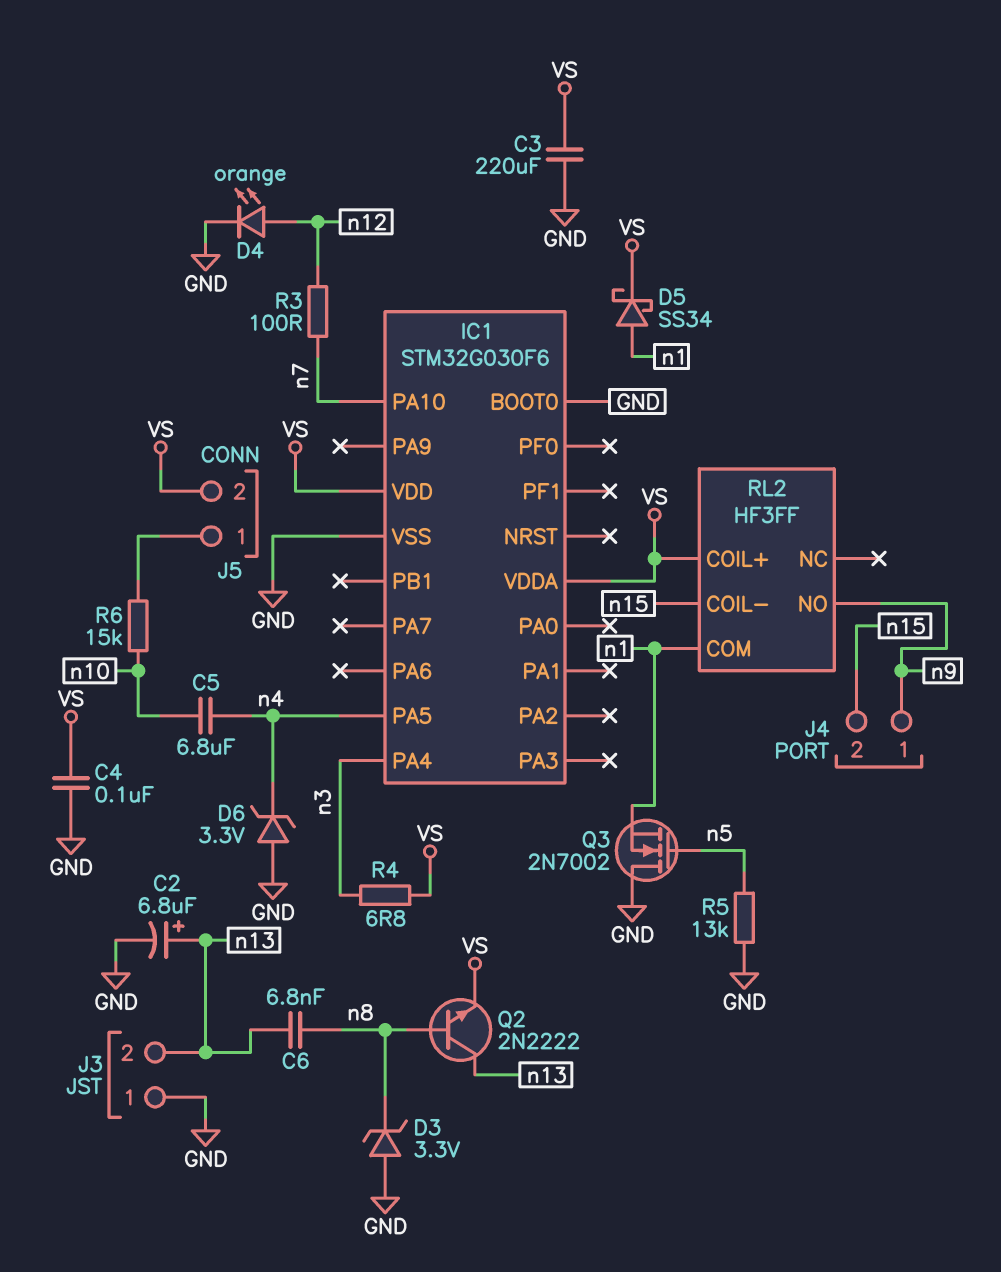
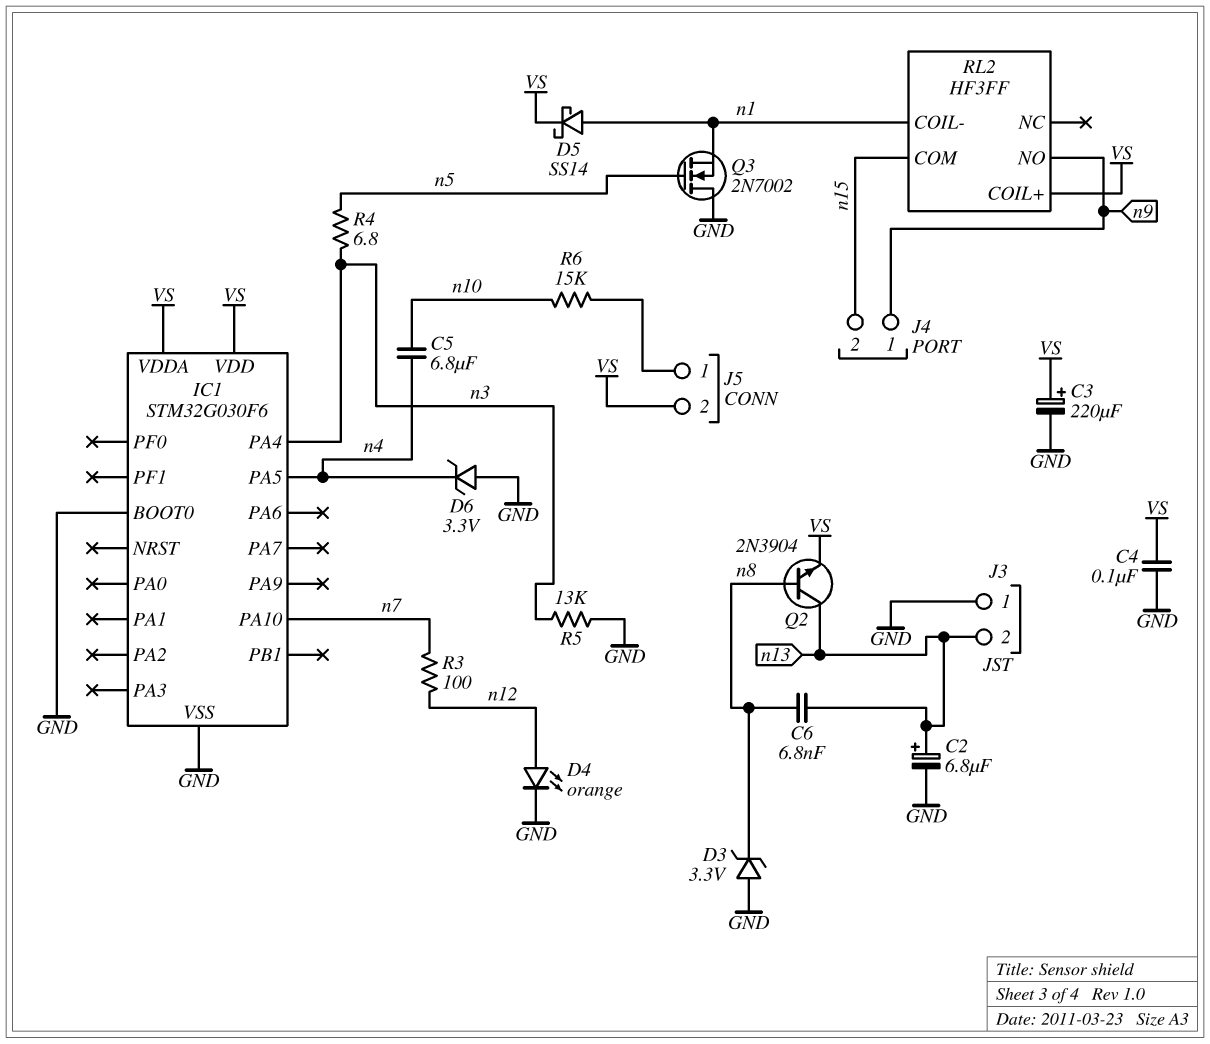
C3: 220uF (GND, VS) -> 220uF (plus VS, minus GND)
D5: schottky SS34 (A n1, K VS) -> schottky SS14 (A n1, K VS)
Q2: NPN 2N2222 (B n8, C n13, E VS) -> NPN 2N3904 (B n8, C n13, E VS)
R4: 6.8 (VS, n3) -> 6.8 (n3, n5)
R5: 13k (GND, n5) -> 13k (GND, n3)
RL2 pin COIL-: n15 -> n1
RL2 pin COM: n1 -> n15

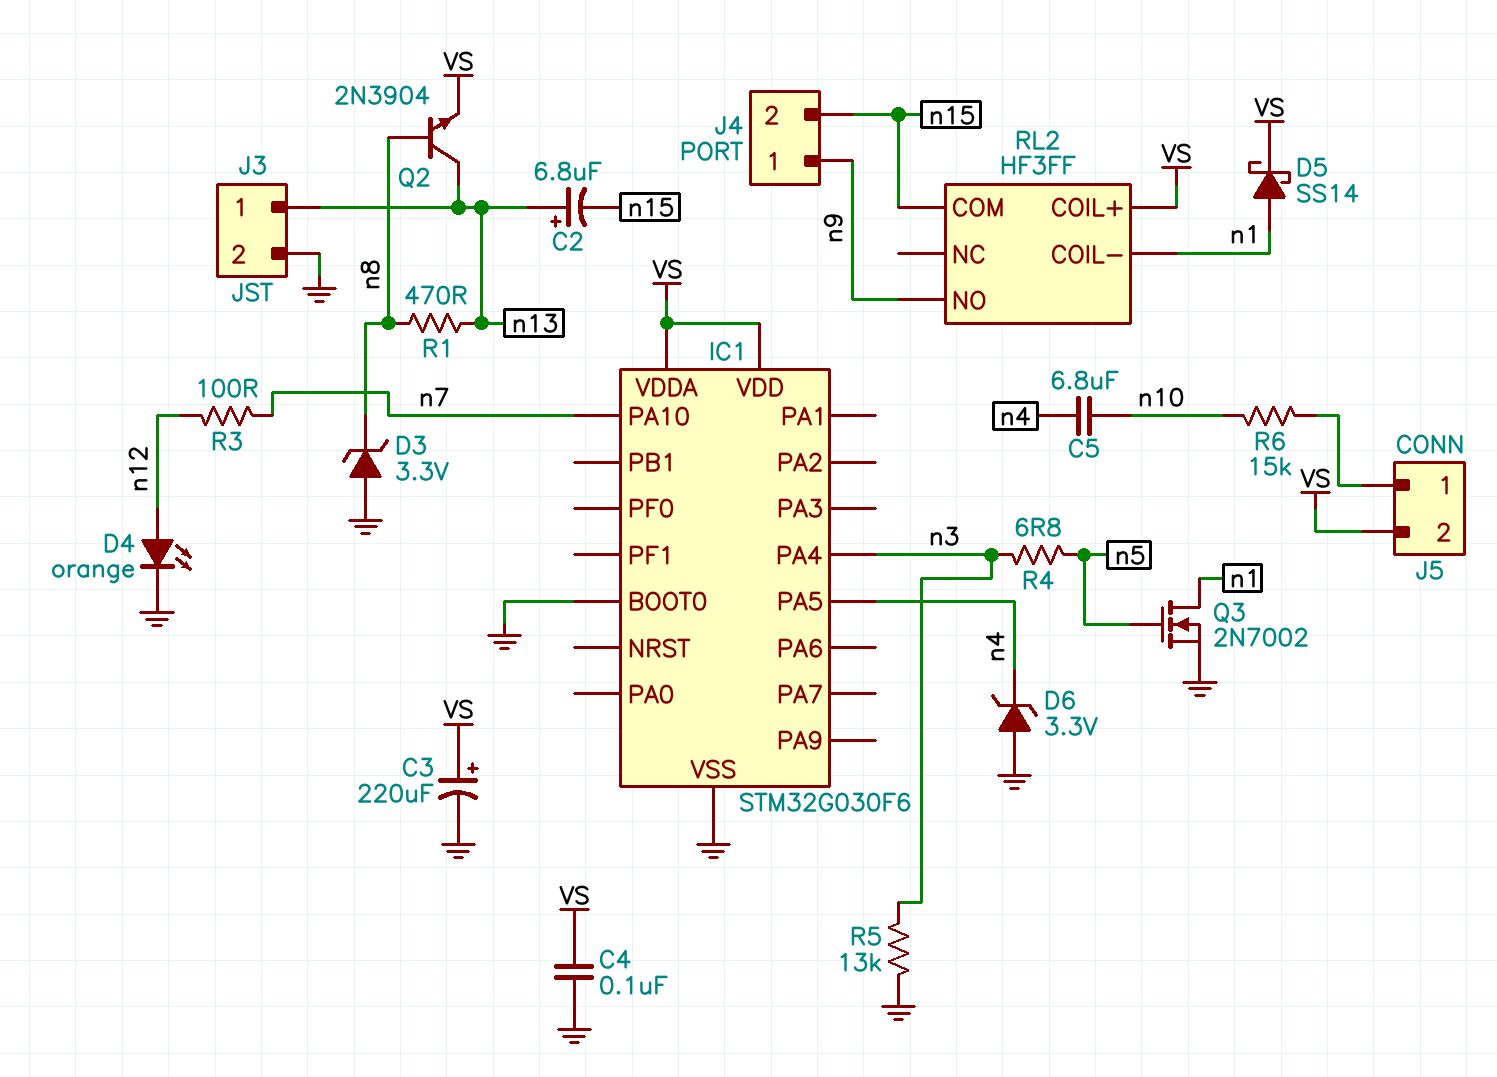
C2: 6.8uF (plus n13, minus GND) -> 6.8uF (plus n13, minus n15)
C6: 6.8nF (n8, n13) -> none
J3 pin 1: GND -> n13
J3 pin 2: n13 -> GND
Q3: NMOS 2N7002 (G n5, D GND, S n1) -> NMOS 2N7002 (G n5, D n1, S GND)
R1: none -> 470 (n8, n13)

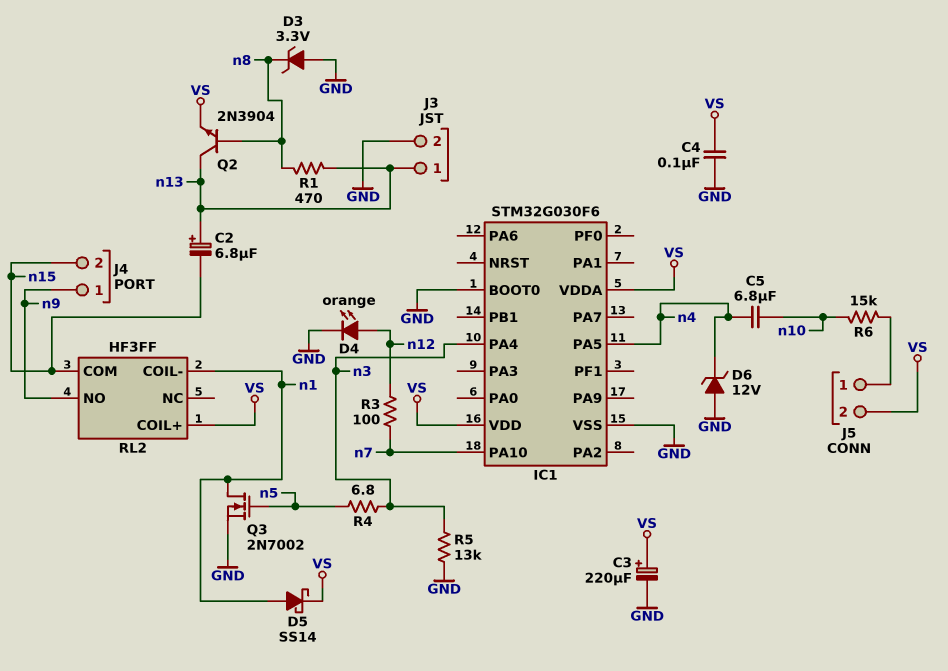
D6: zener 3.3V (A GND, K n4) -> zener 12V (A GND, K n4)

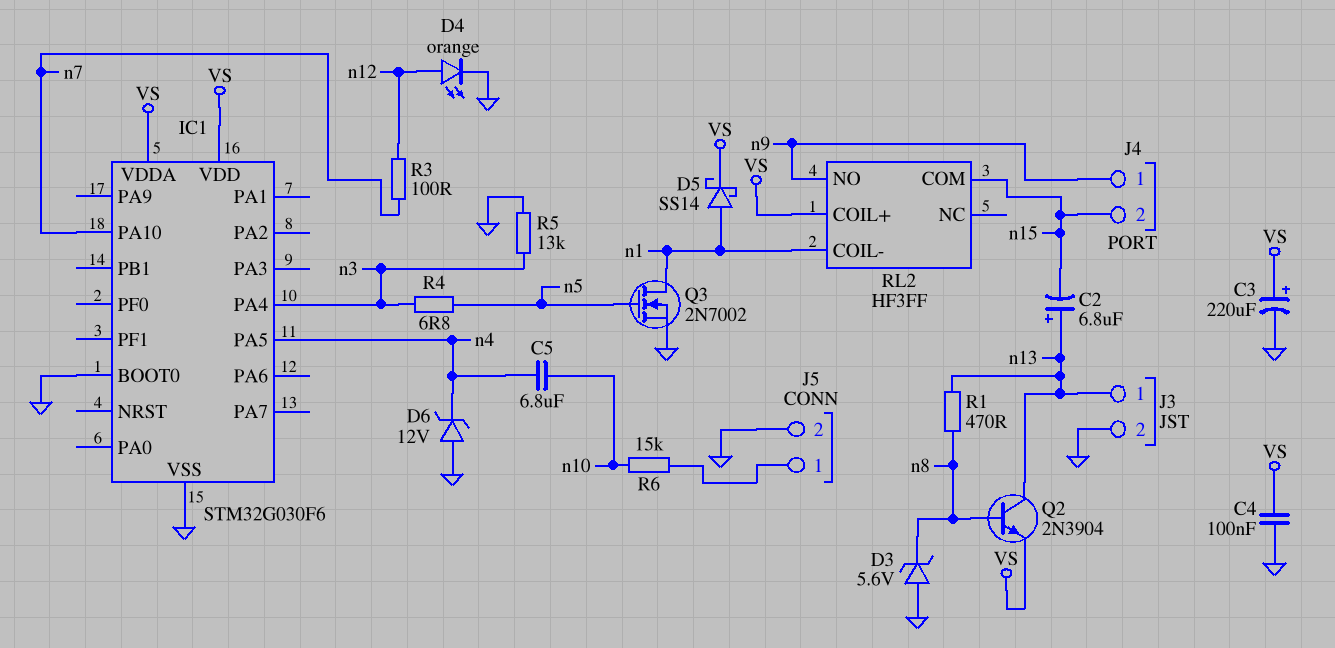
D3: zener 3.3V (A GND, K n8) -> zener 5.6V (A GND, K n8)
J5 pin 2: VS -> GND

